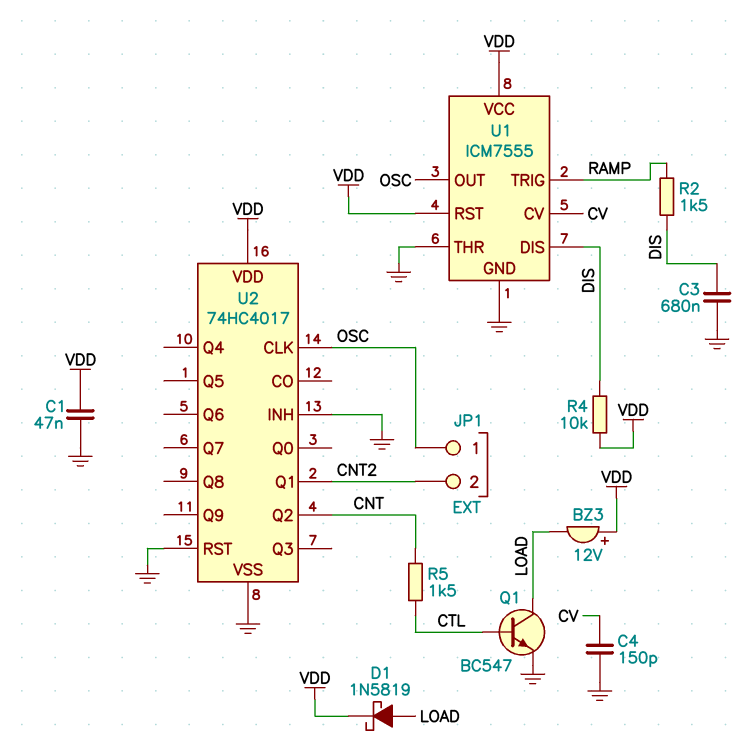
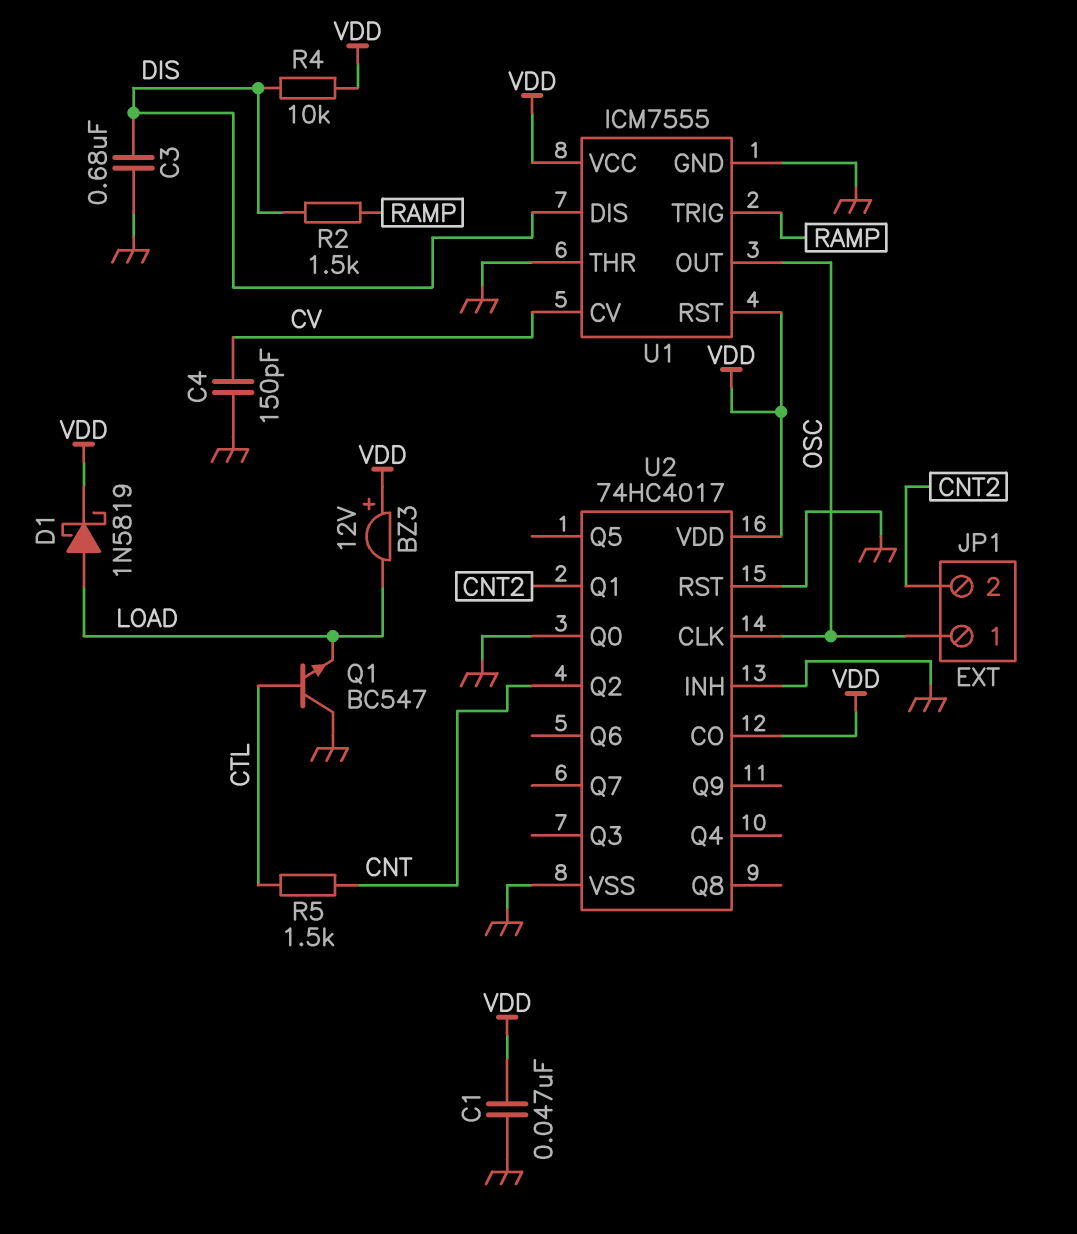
Q1: NPN BC547 (B CTL, C LOAD, E GND) -> NPN BC547 (B CTL, C GND, E LOAD)
U2 pin CO: none -> VDD
U2 pin Q0: none -> GND

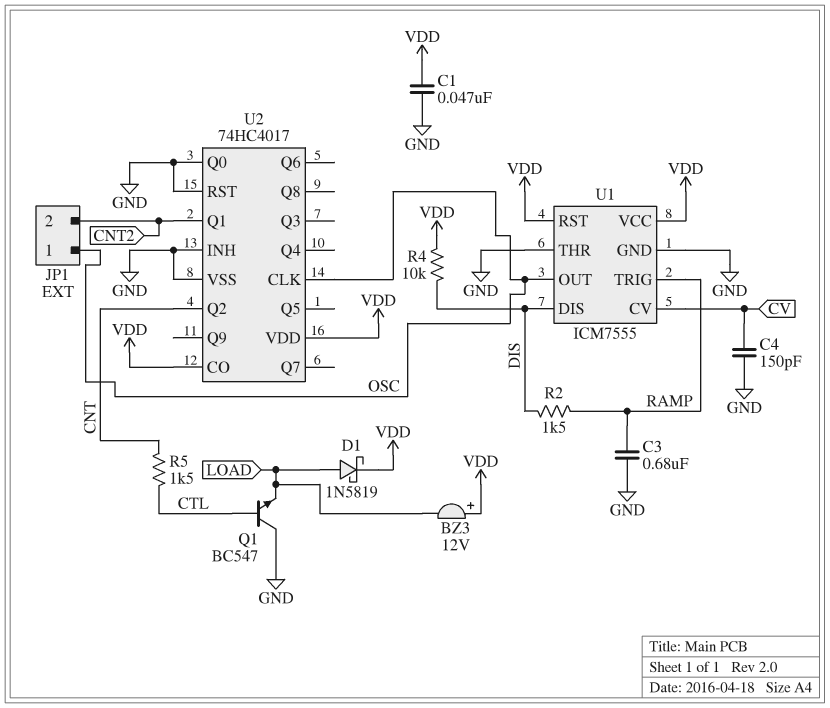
C3: 680nF (DIS, GND) -> 680nF (GND, RAMP)

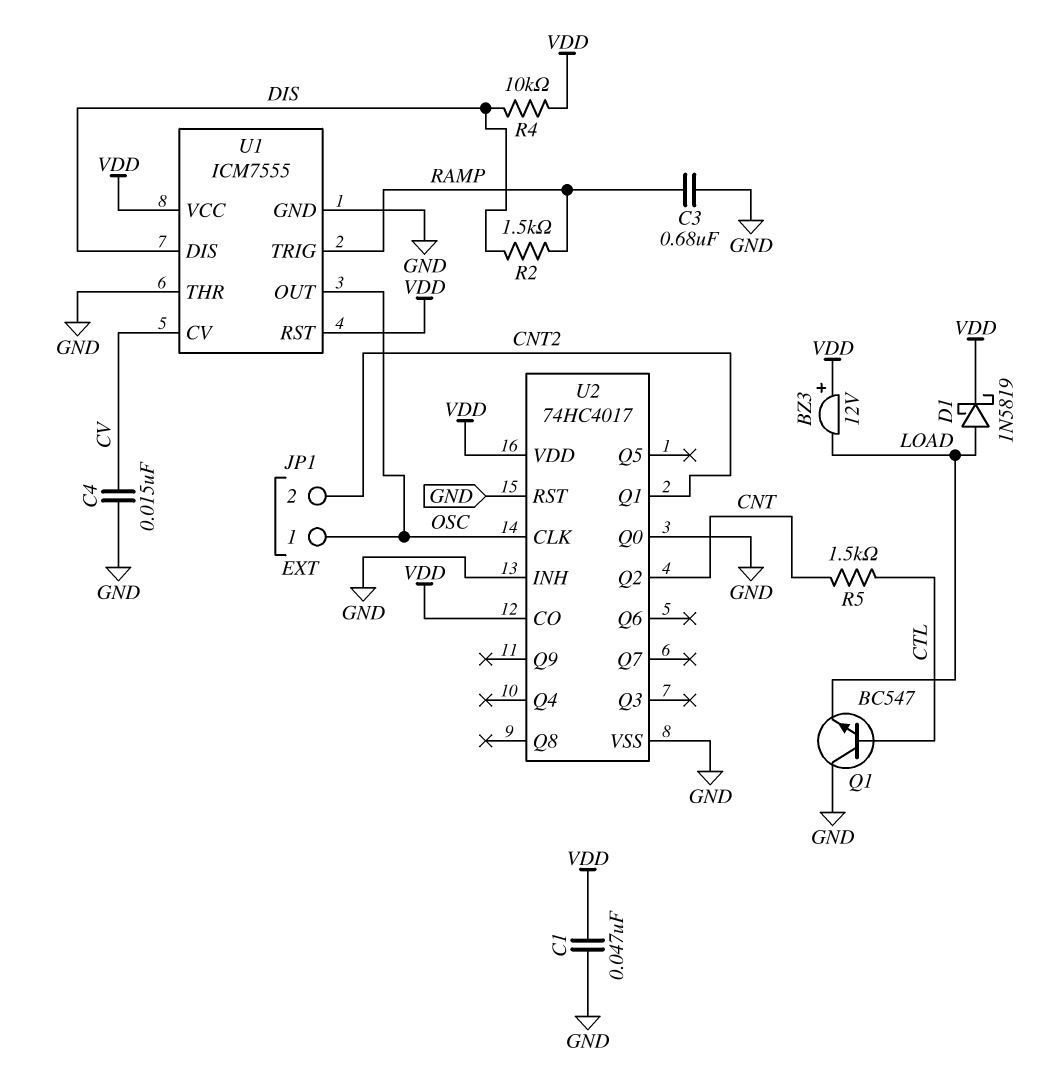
C4: 150pF (CV, GND) -> 15nF (CV, GND)

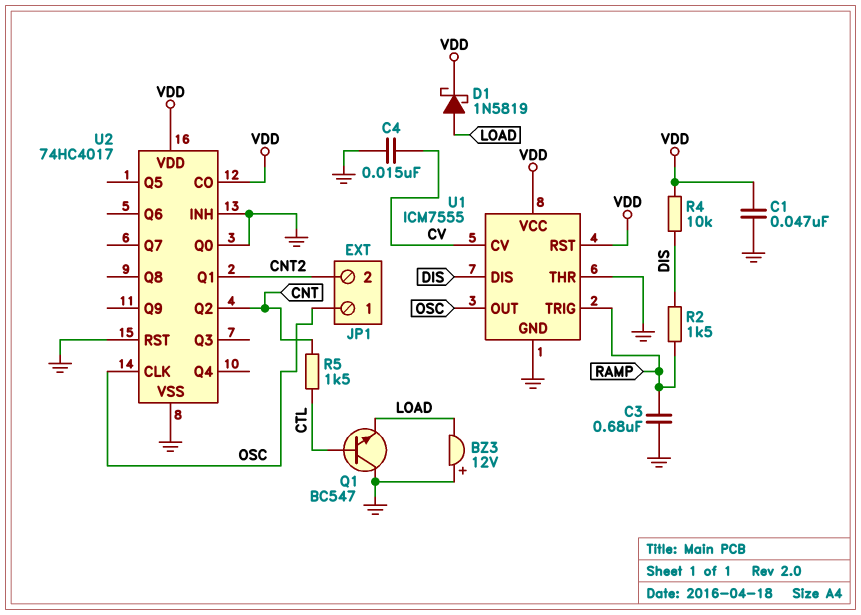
BZ3: buzzer 12V (plus VDD, minus LOAD) -> buzzer 12V (plus GND, minus LOAD)

